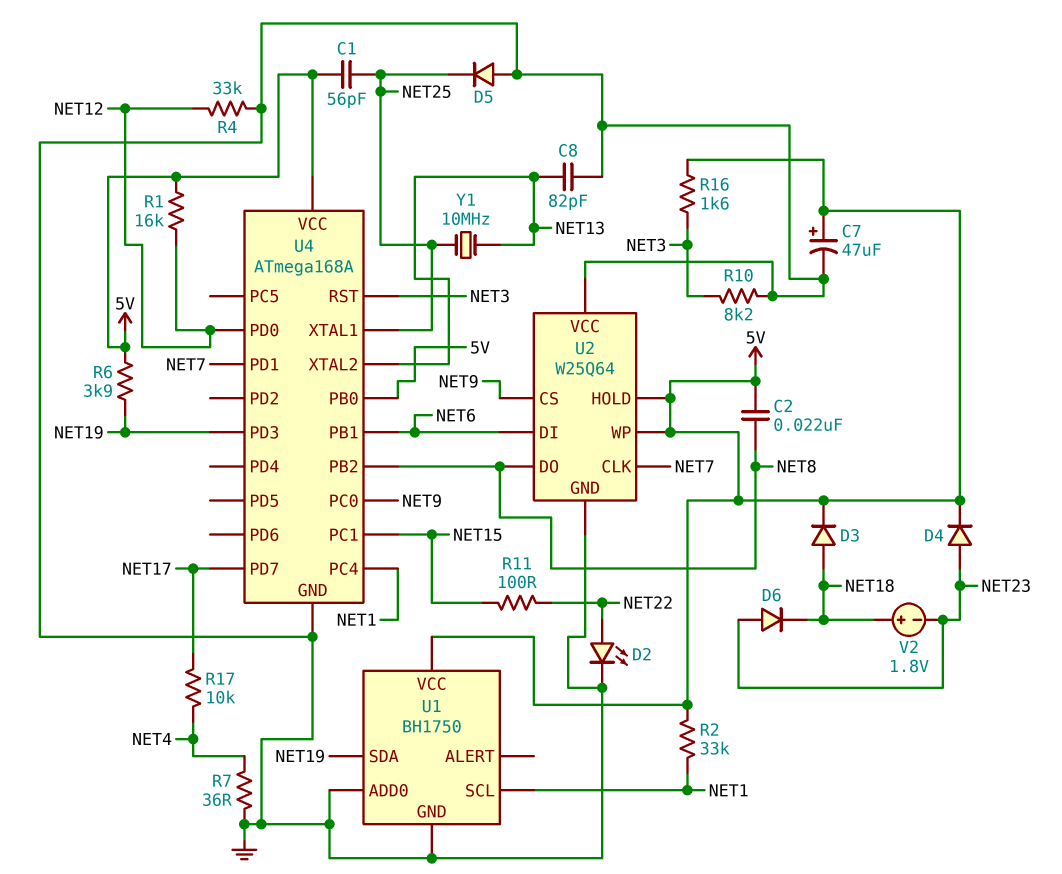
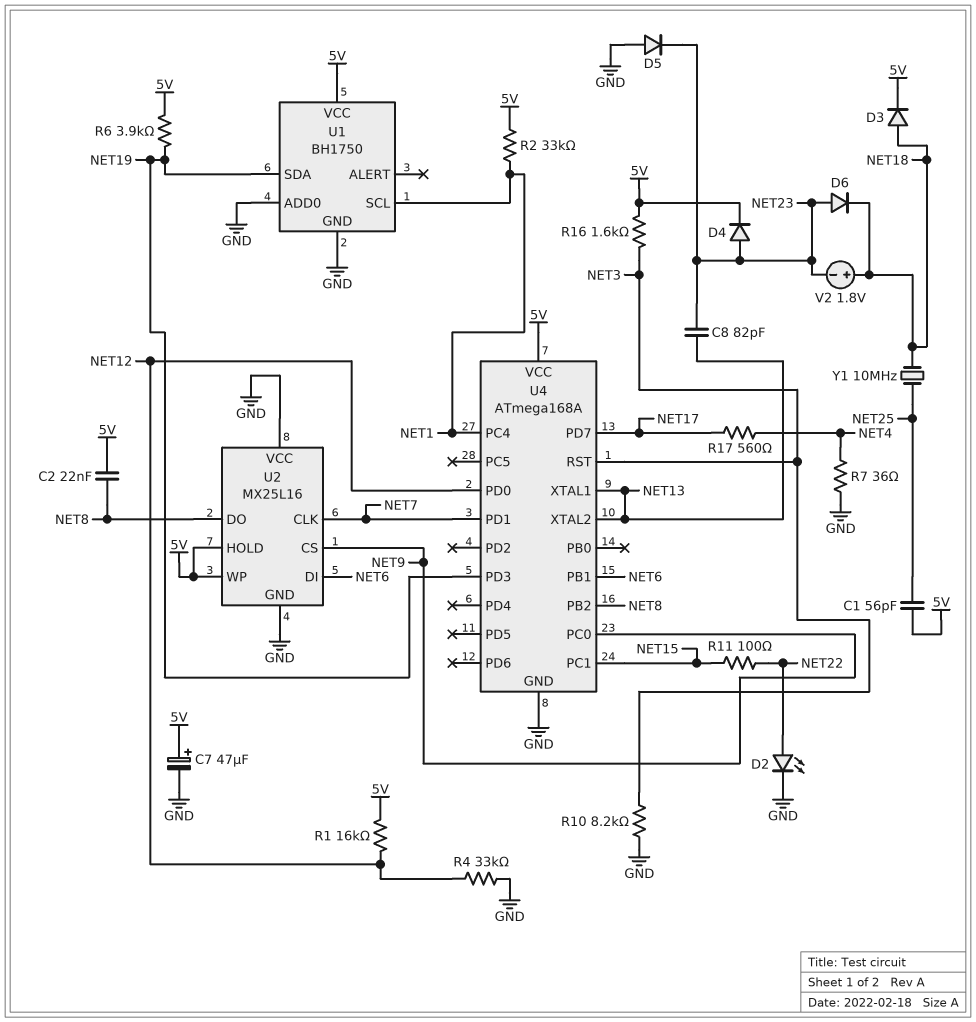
C8: 82pF (GND, NET13) -> 82pF (NET13, NET23)
D5: diode (A GND, K NET25) -> diode (A GND, K NET23)
R17: 10k (NET4, NET17) -> 560 (NET4, NET17)
U2: W25Q64 -> MX25L16
U4 pin PB0: 5V -> none
U4 pin XTAL1: NET25 -> NET13
Y1: 10MHz (NET13, NET25) -> 10MHz (NET18, NET25)

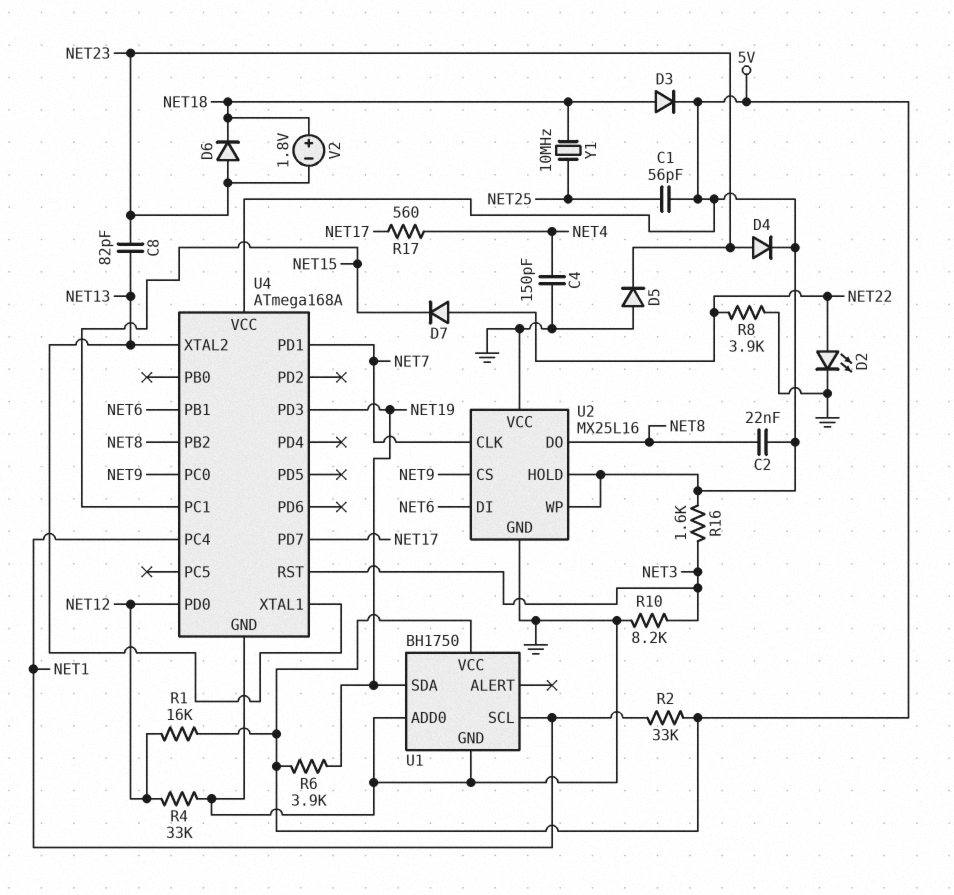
C4: none -> 150pF (GND, NET4)
C7: 47uF (plus 5V, minus GND) -> none
D7: none -> diode (A NET22, K NET15)
R7: 36 (GND, NET4) -> none
R8: none -> 3.9k (GND, NET22)
R11: 100 (NET15, NET22) -> none

